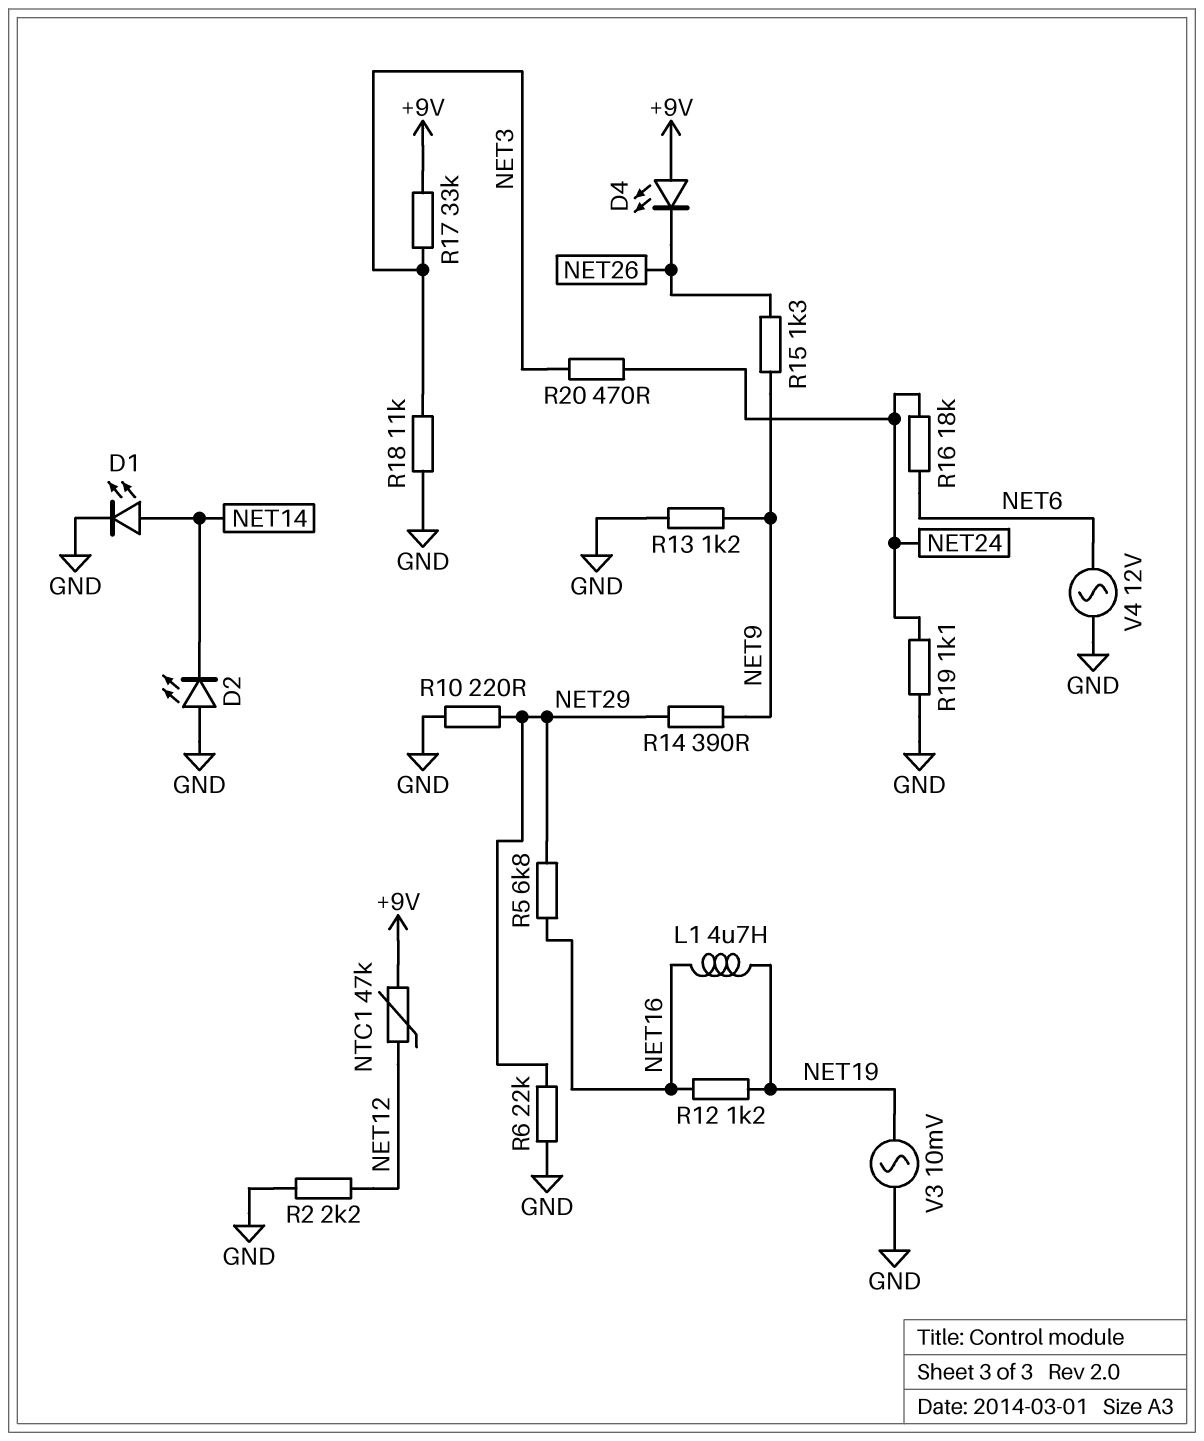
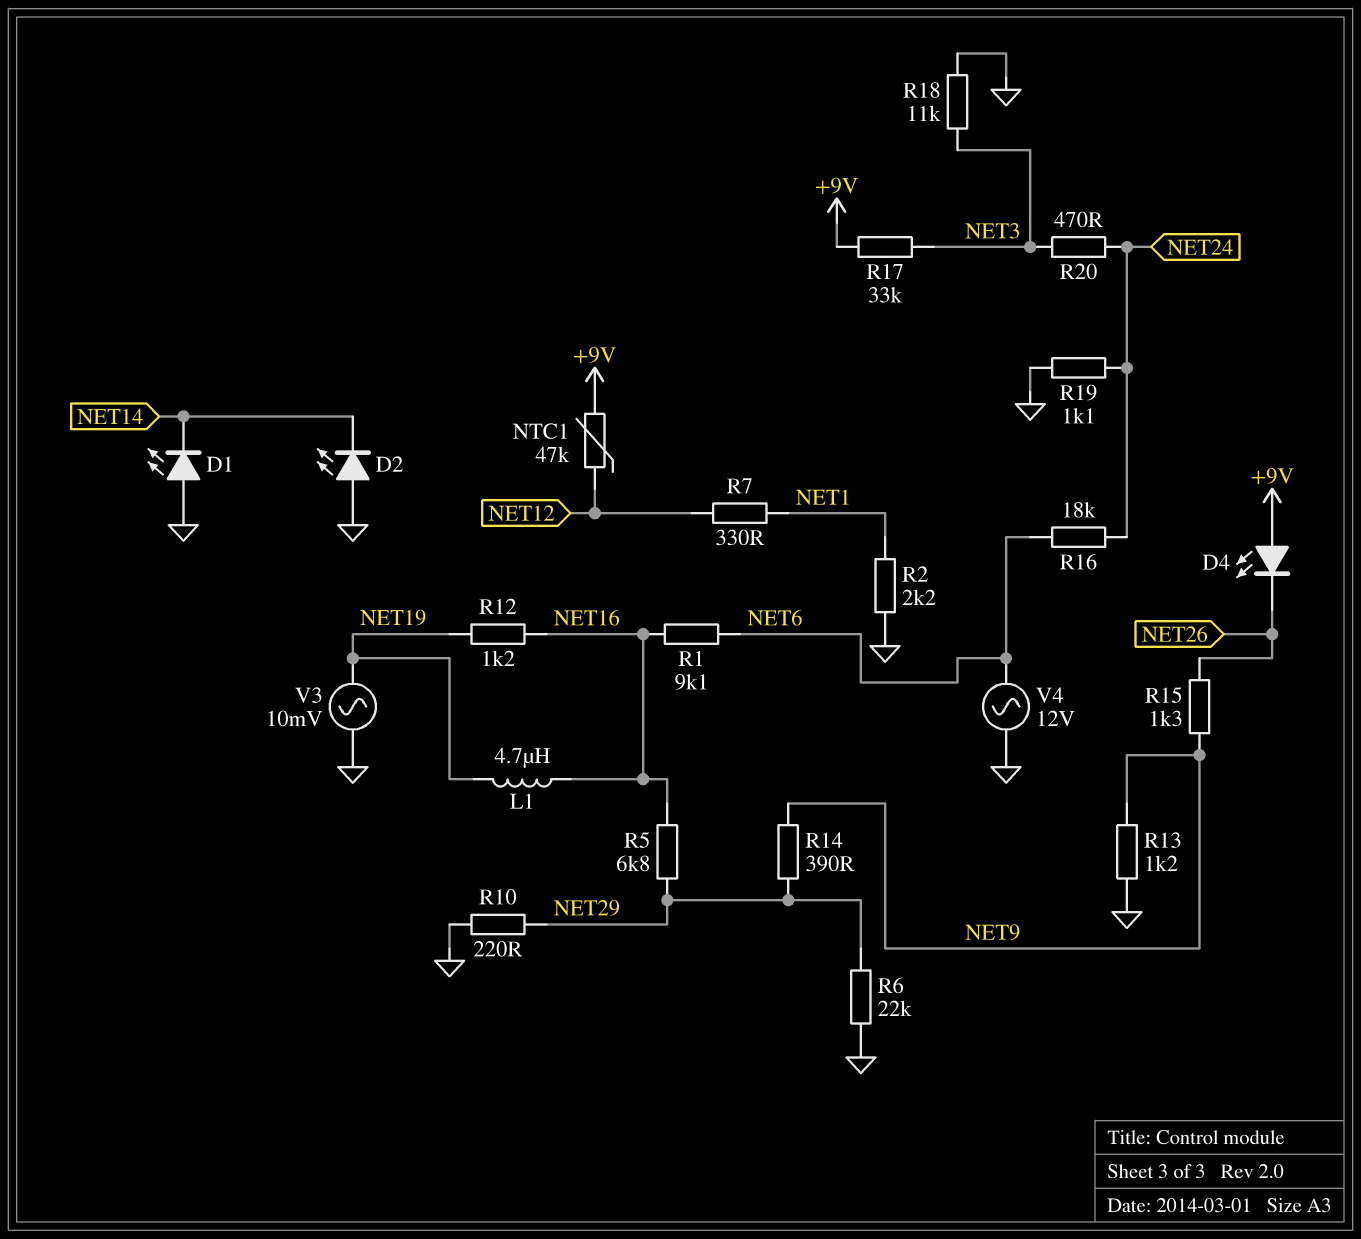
D1: LED (A NET14, K GND) -> LED (A GND, K NET14)
R1: none -> 9.1k (NET6, NET16)
R2: 2.2k (GND, NET12) -> 2.2k (GND, NET1)
R7: none -> 330 (NET1, NET12)

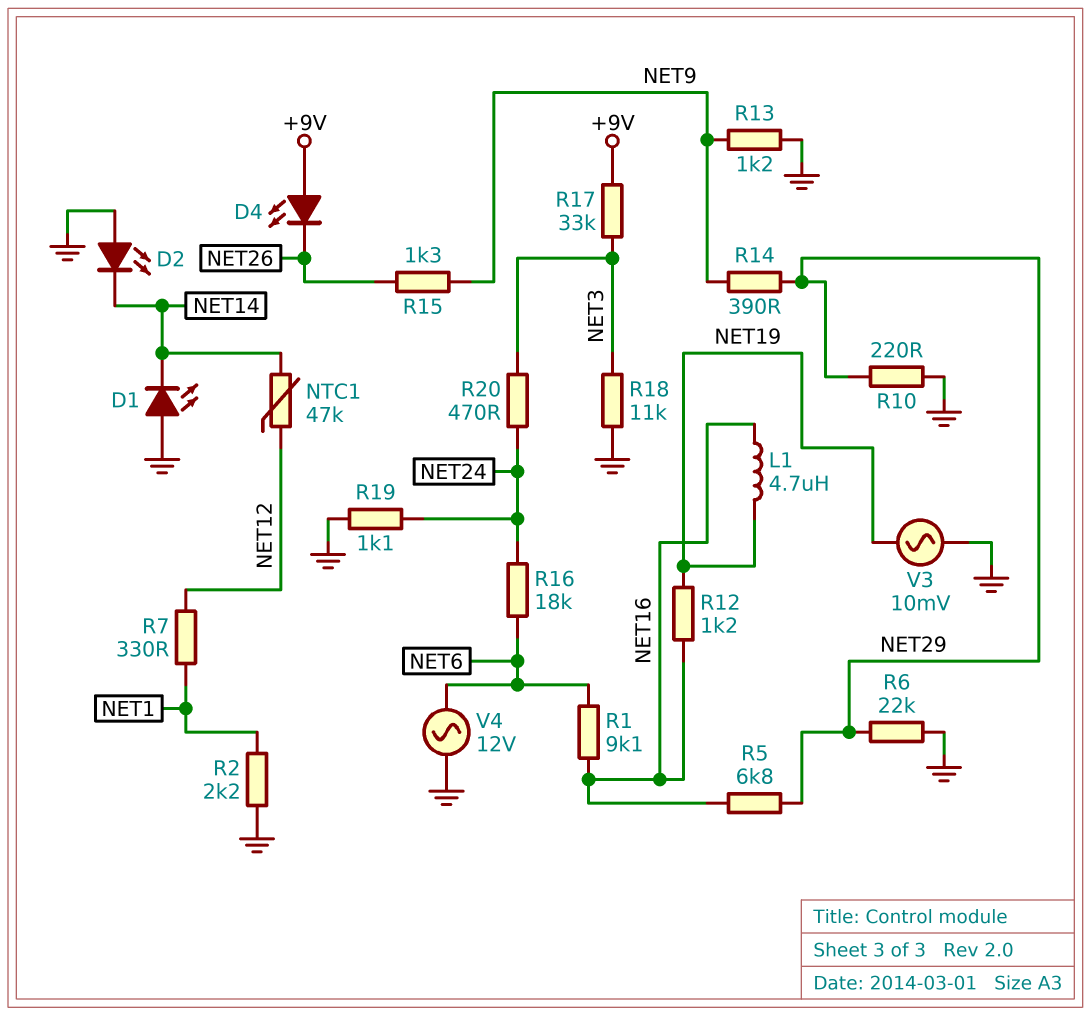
NTC1: 47k (+9V, NET12) -> 47k (NET12, NET14)

